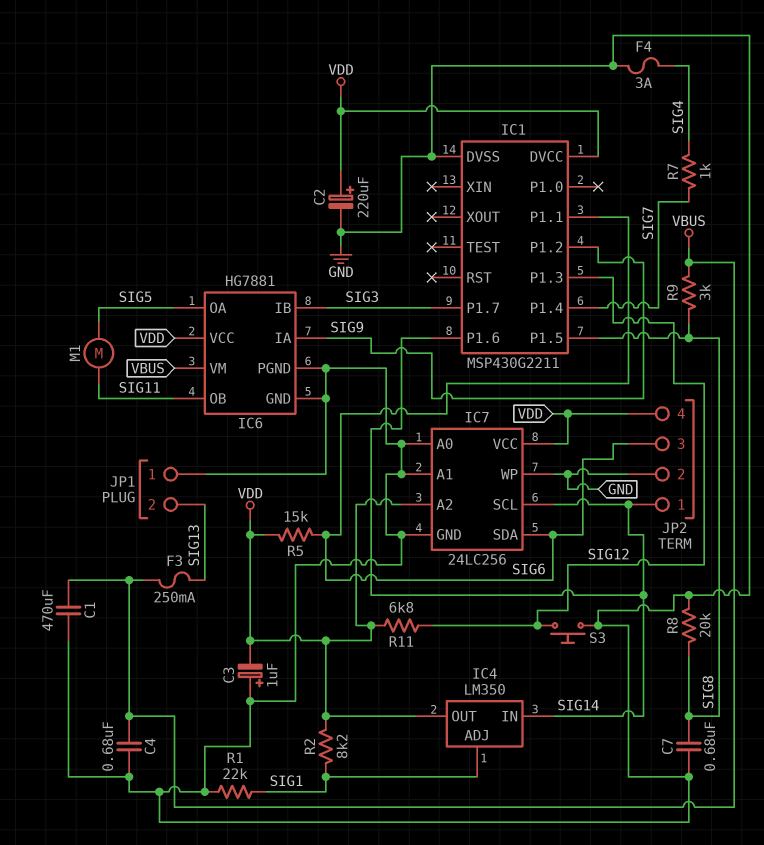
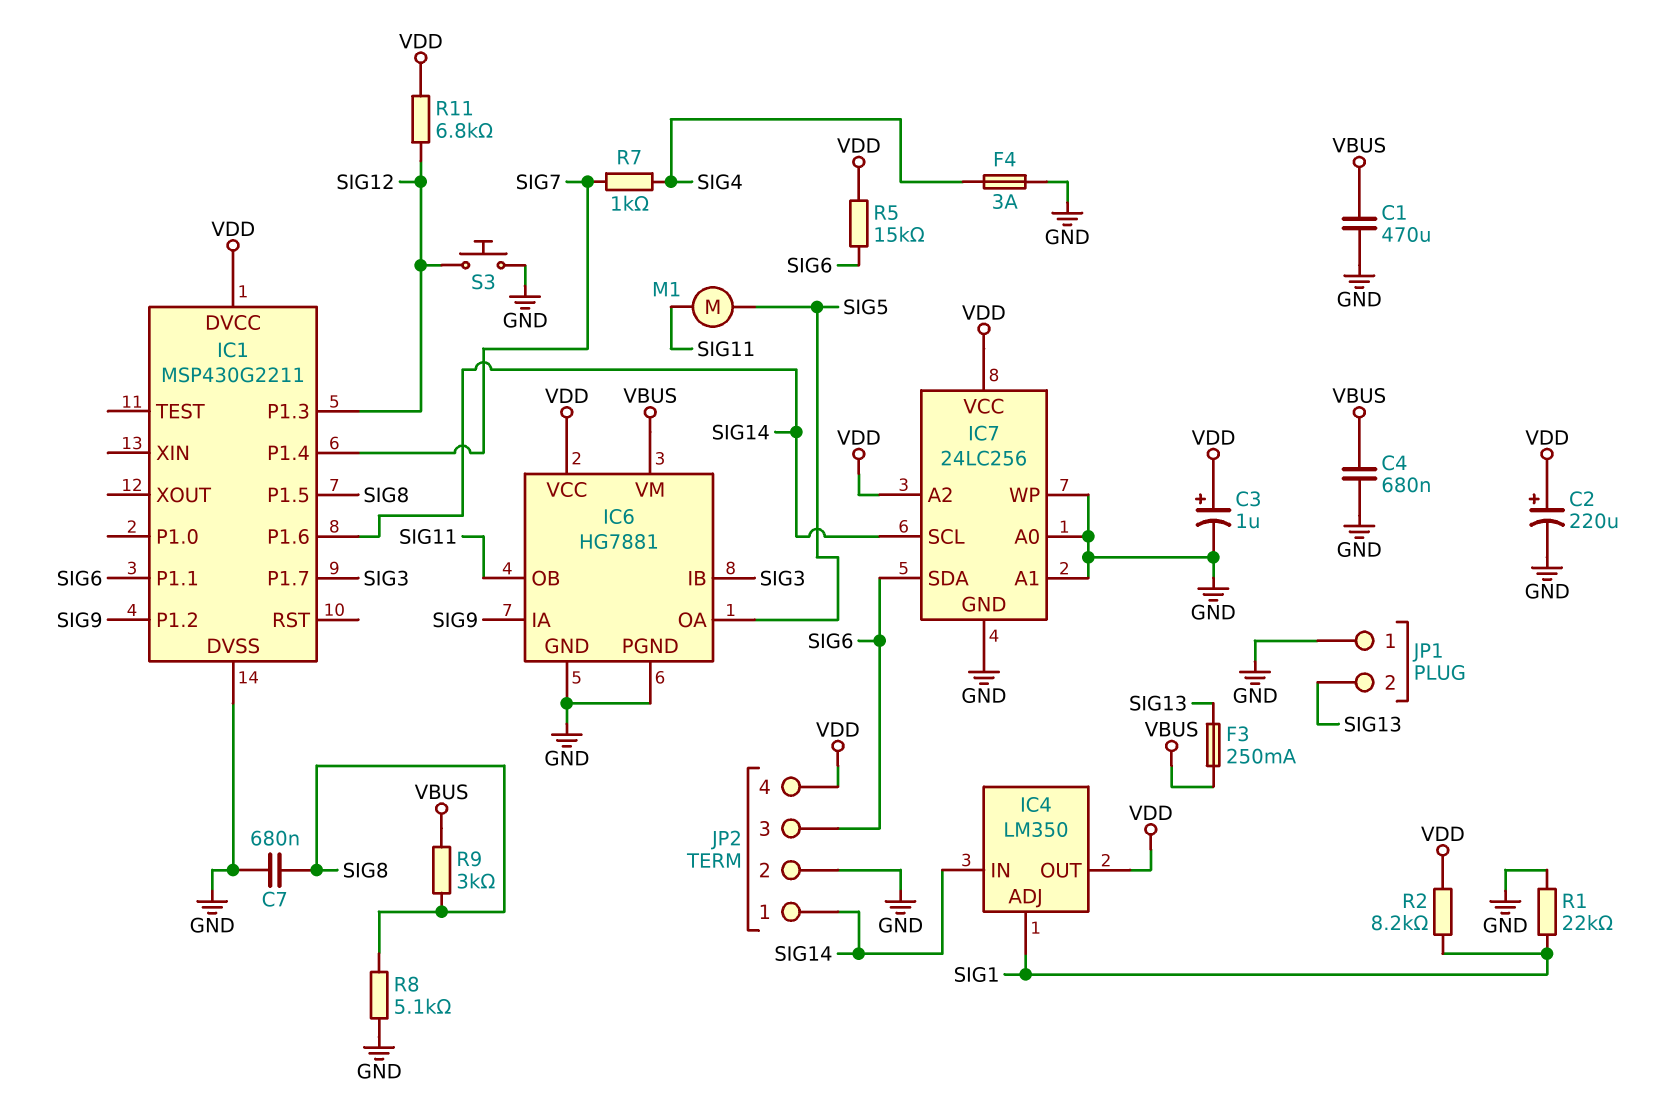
C3: 1uF (plus GND, minus VDD) -> 1uF (plus VDD, minus GND)
R8: 20k (GND, SIG8) -> 5.1k (GND, SIG8)

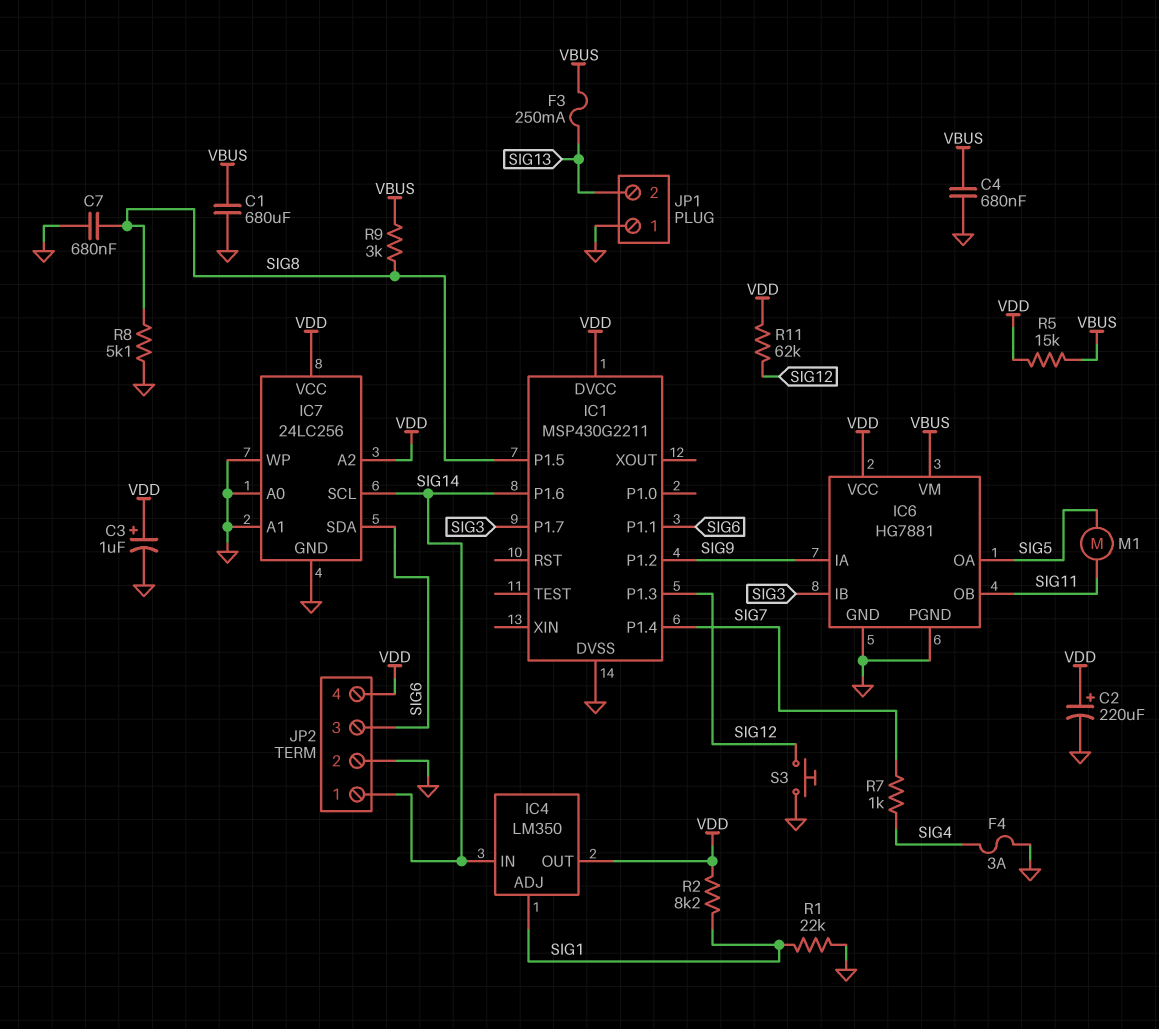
C1: 470uF (GND, VBUS) -> 680uF (GND, VBUS)
R5: 15k (SIG6, VDD) -> 15k (VBUS, VDD)
R11: 6.8k (SIG12, VDD) -> 62k (SIG12, VDD)

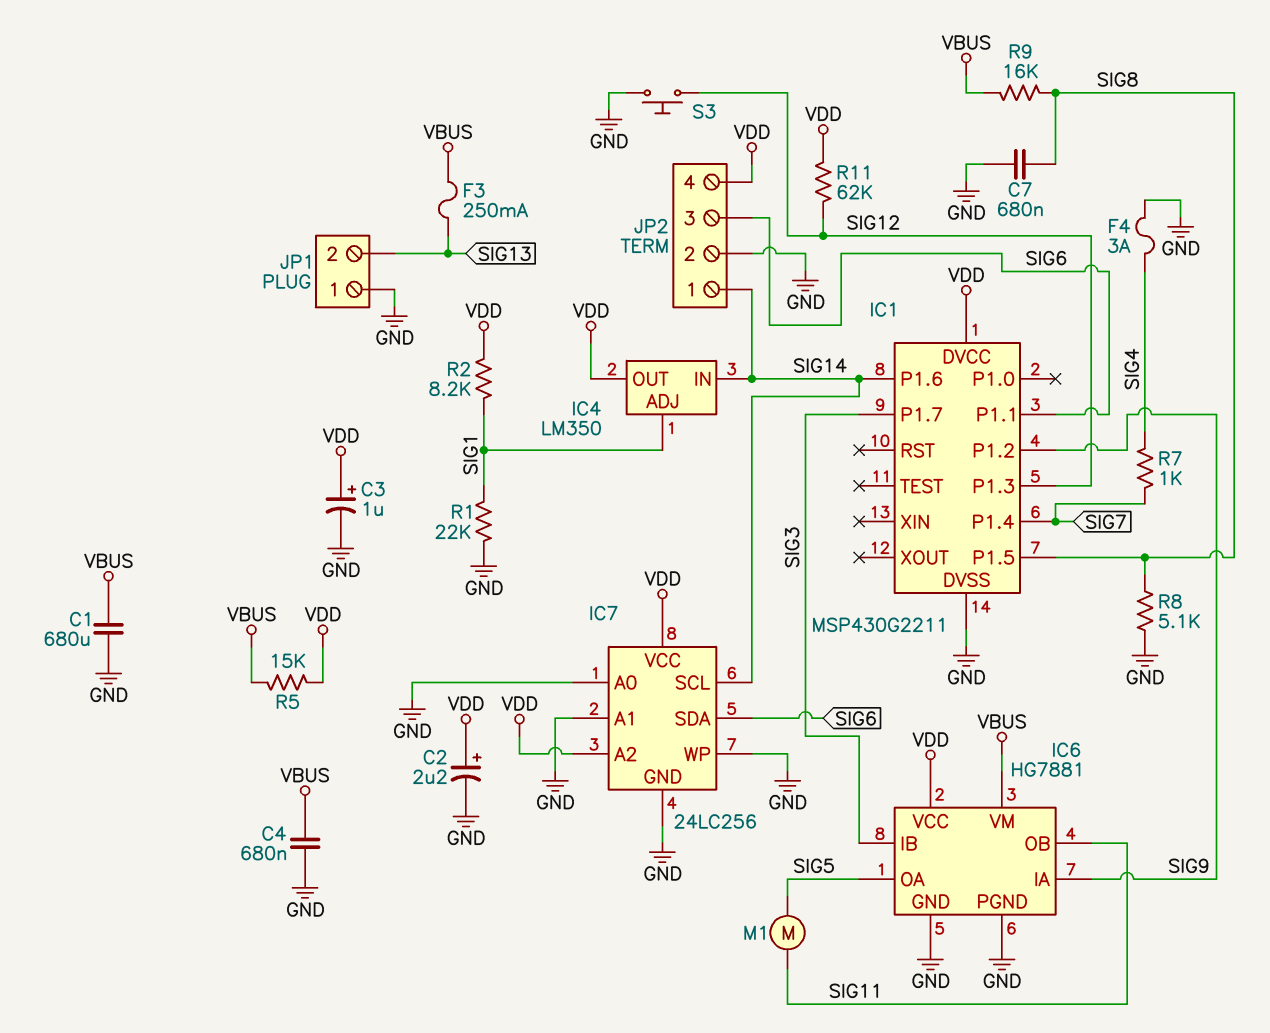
C2: 220uF (plus VDD, minus GND) -> 2.2uF (plus VDD, minus GND)
R9: 3k (SIG8, VBUS) -> 16k (SIG8, VBUS)

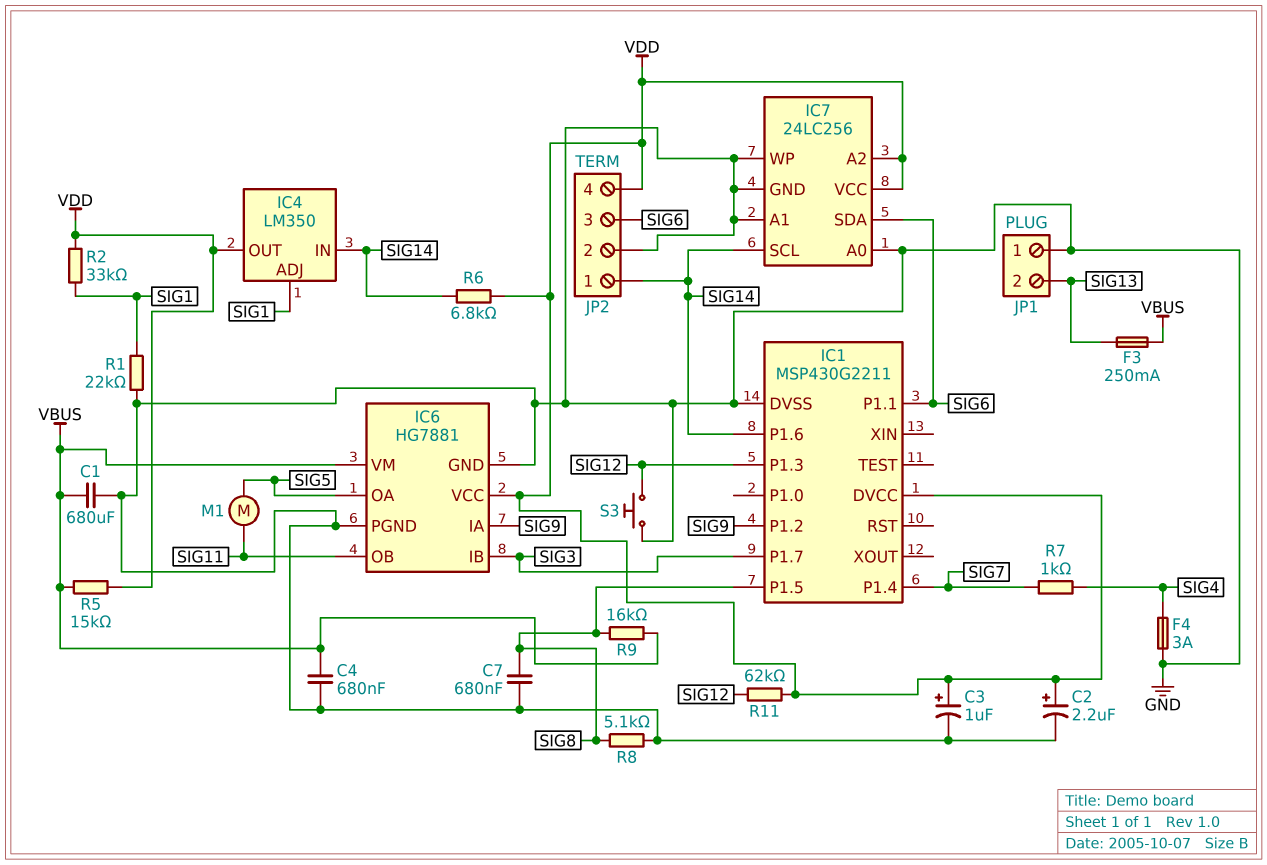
R2: 8.2k (SIG1, VDD) -> 33k (SIG1, VDD)
R6: none -> 6.8k (SIG14, VDD)

